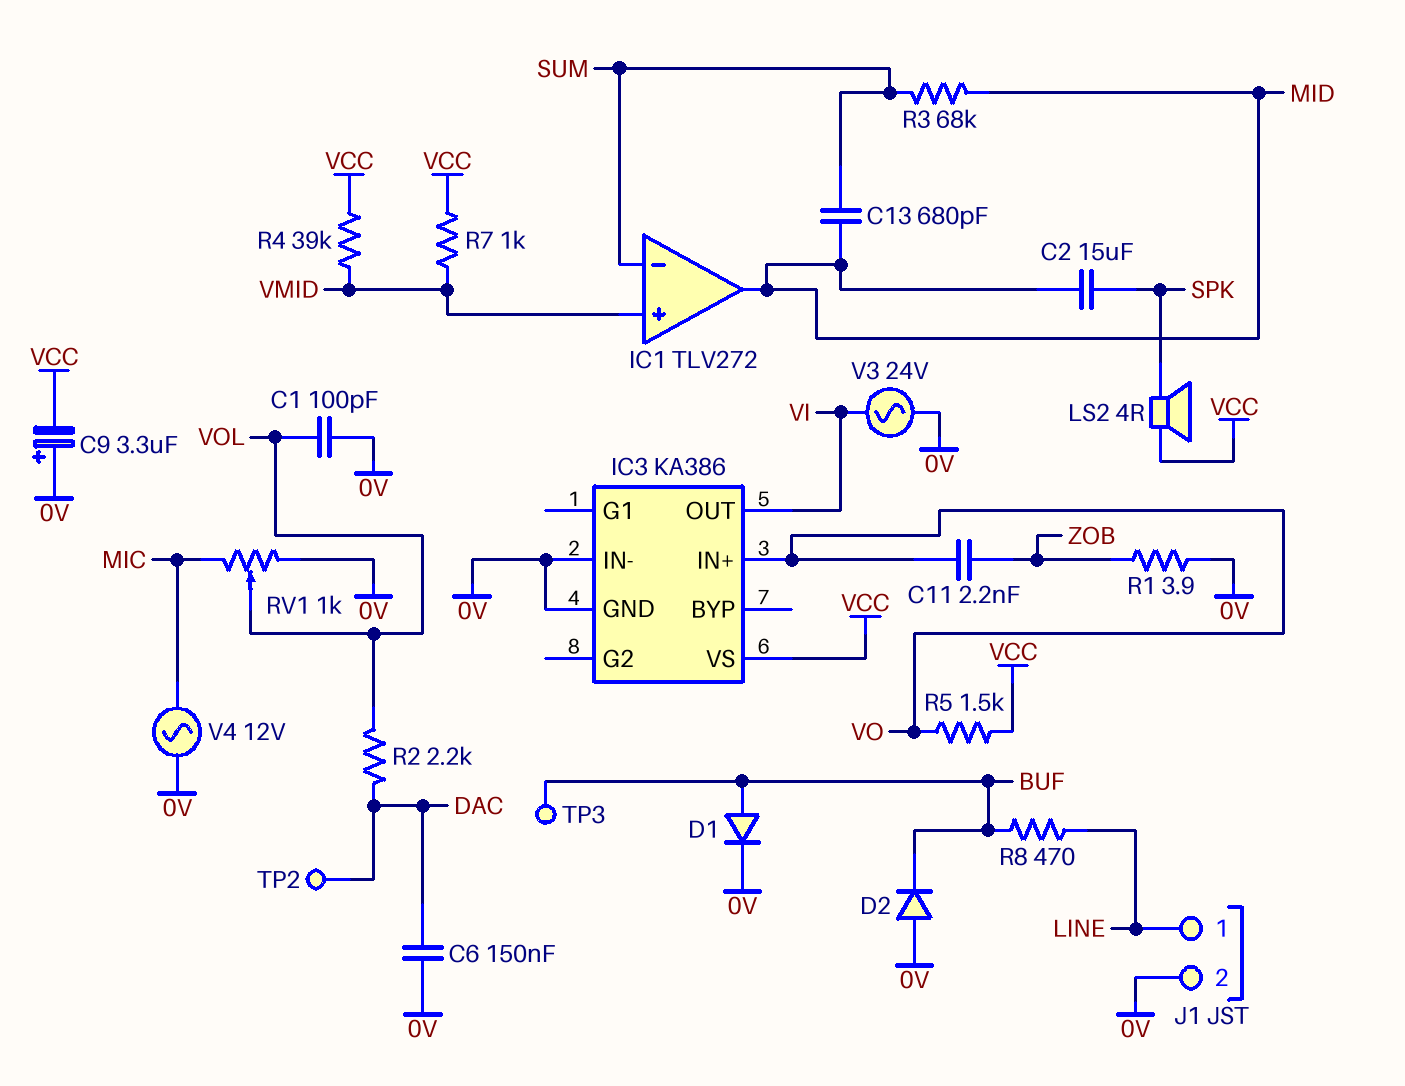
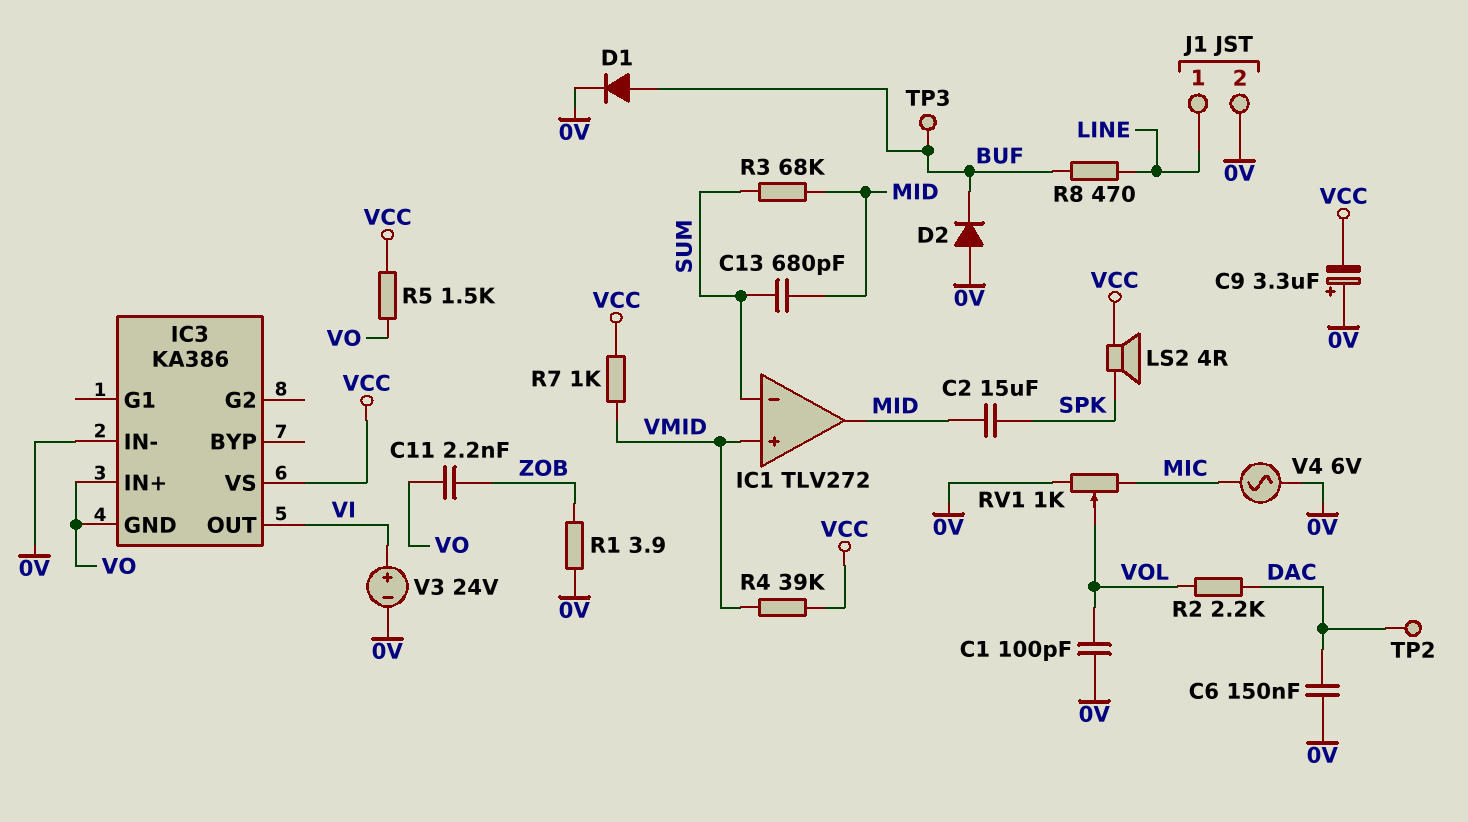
IC3 pin GND: 0V -> VO
V3: AC 24V (0V, VI) -> 24V (plus VI, minus 0V)
V4: AC 12V (0V, MIC) -> AC 6V (0V, MIC)

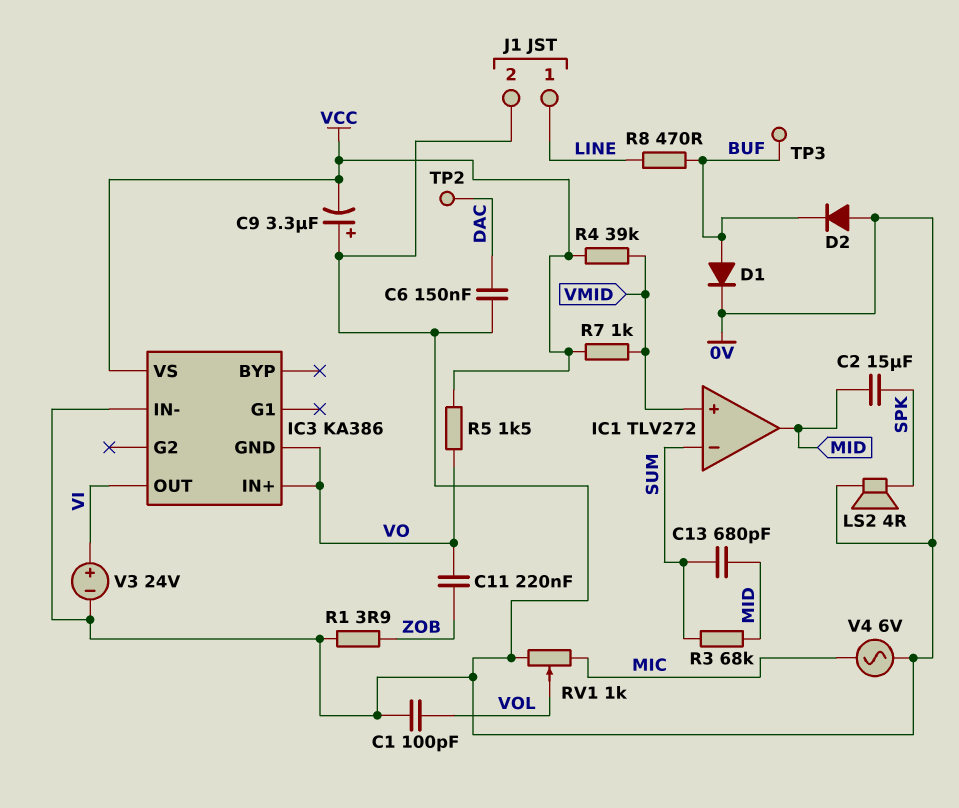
C11: 2.2nF (VO, ZOB) -> 220nF (VO, ZOB)
LS2: speaker 4R (SPK, VCC) -> speaker 4R (0V, SPK)
R2: 2.2k (DAC, VOL) -> none

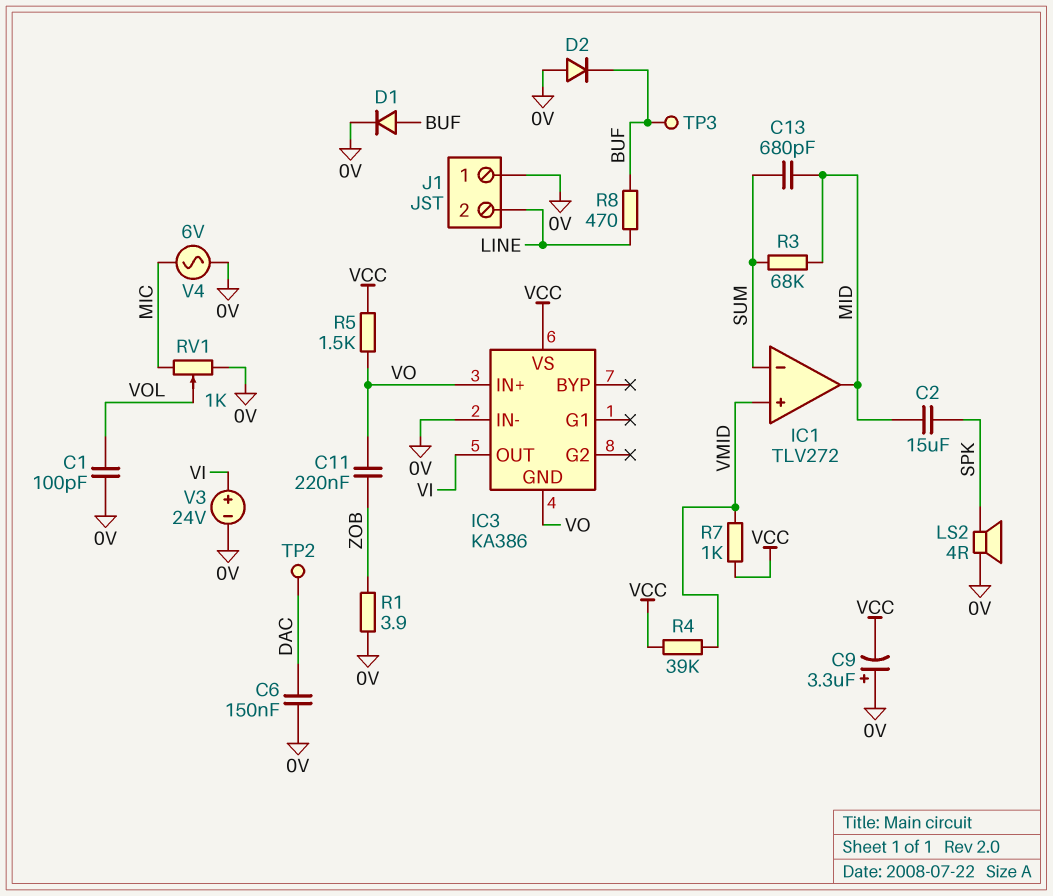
J1 pin 1: LINE -> 0V
J1 pin 2: 0V -> LINE

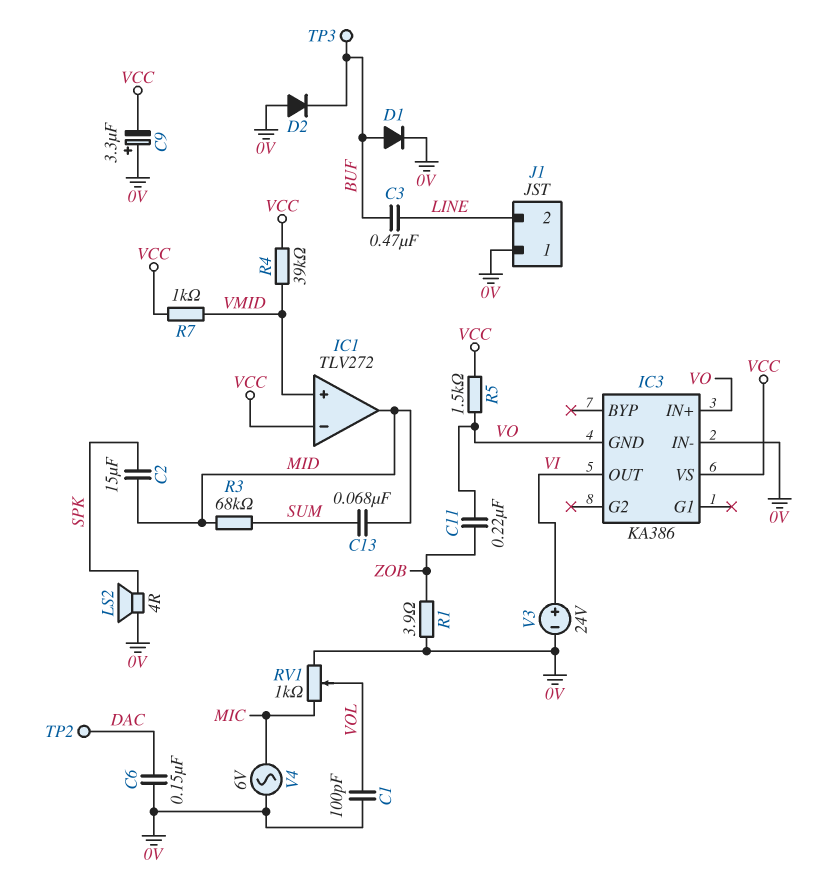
C3: none -> 470nF (BUF, LINE)
C13: 680pF (MID, SUM) -> 68nF (MID, SUM)
IC1 pin in-: SUM -> VCC
R8: 470 (BUF, LINE) -> none

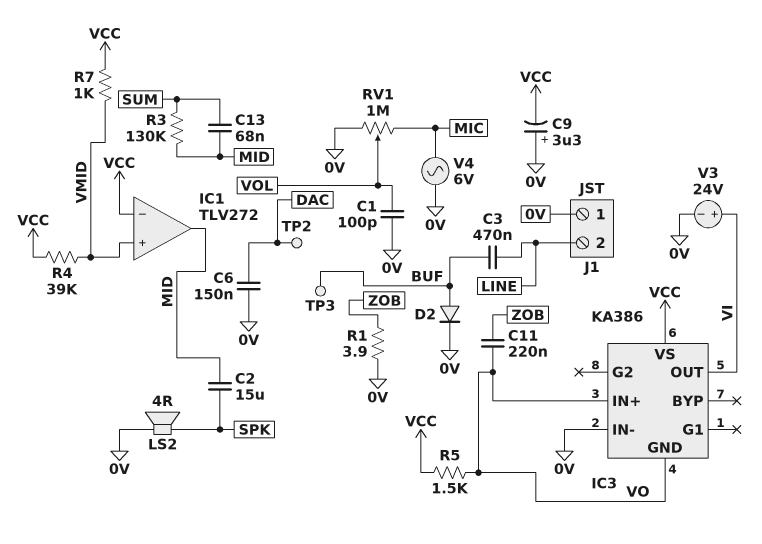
D1: diode (A BUF, K 0V) -> none
D2: diode (A 0V, K BUF) -> diode (A BUF, K 0V)
R3: 68k (MID, SUM) -> 130k (MID, SUM)
RV1: 1k (0V, MIC, wiper VOL) -> 1M (0V, MIC, wiper VOL)

